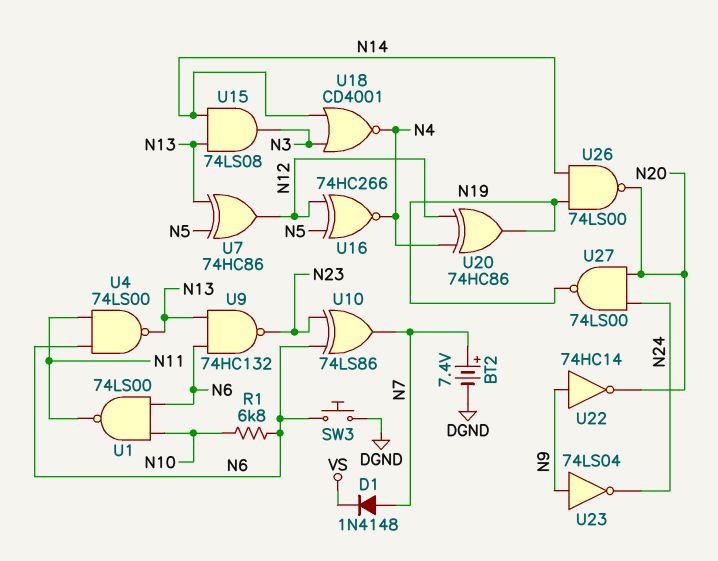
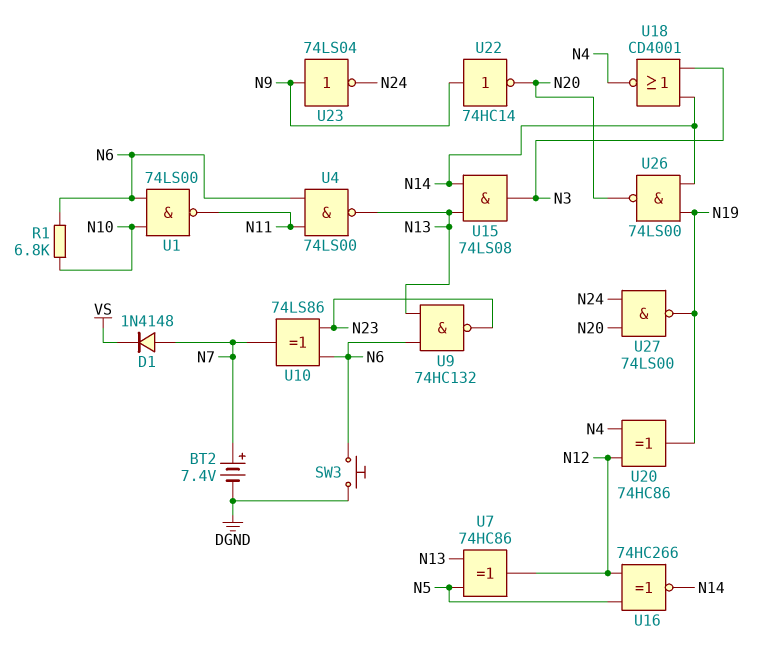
U16: XNOR 74HC266 (in N5, in N12, out N4) -> XNOR 74HC266 (in N5, in N12, out N14)

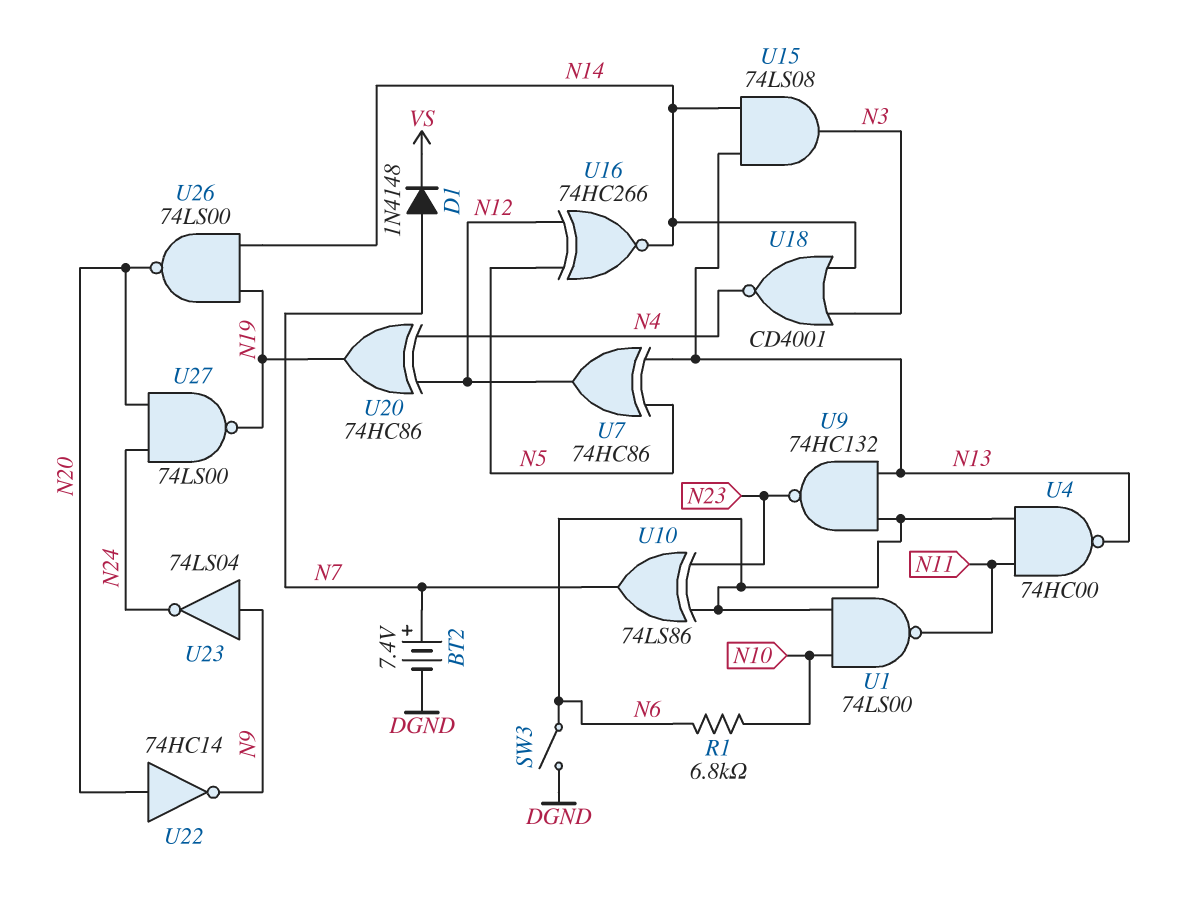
SW3: button (DGND, N6) -> switch (DGND, N6)
U4: NAND 74LS00 (in N6, in N11, out N13) -> NAND 74HC00 (in N6, in N11, out N13)
U22: NOT 74HC14 (in N9, out N20) -> NOT 74HC14 (in N20, out N9)

